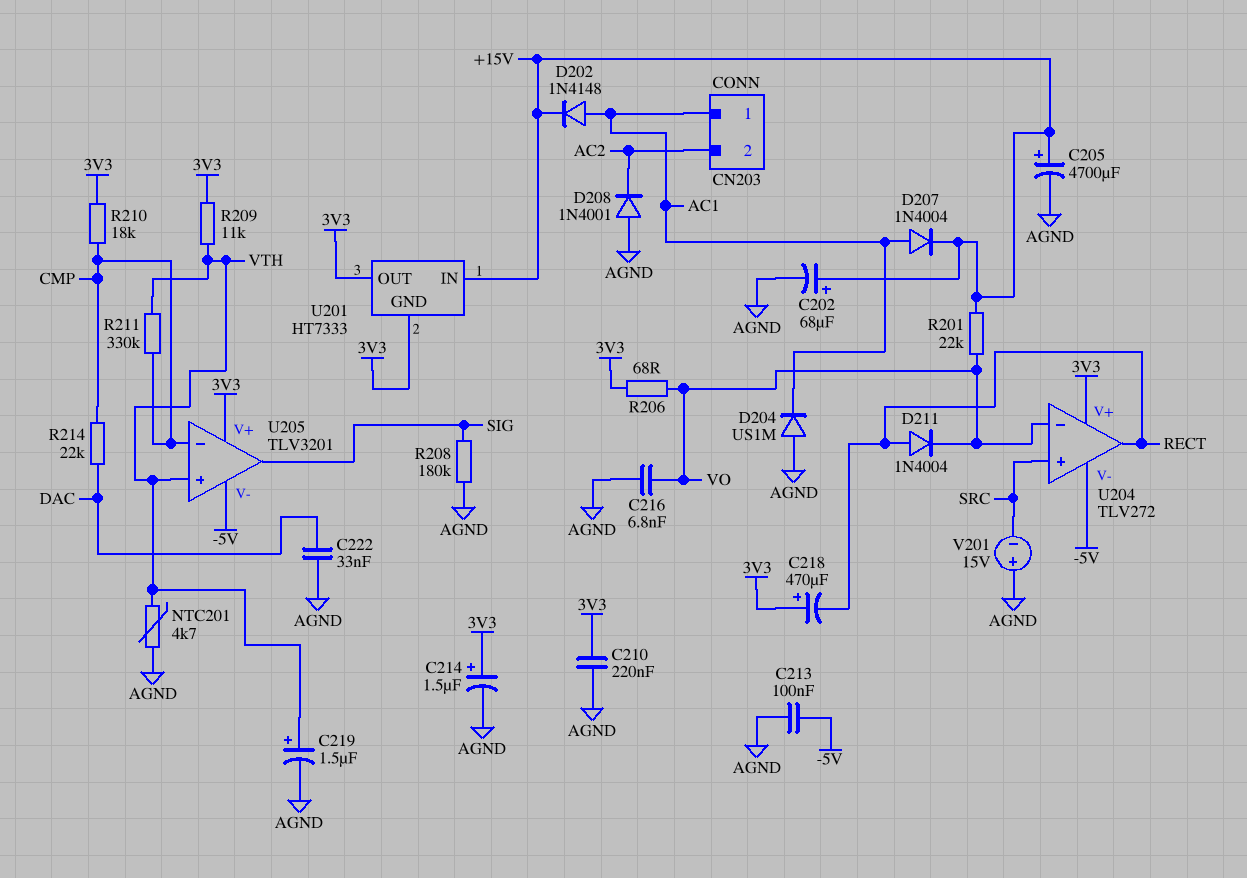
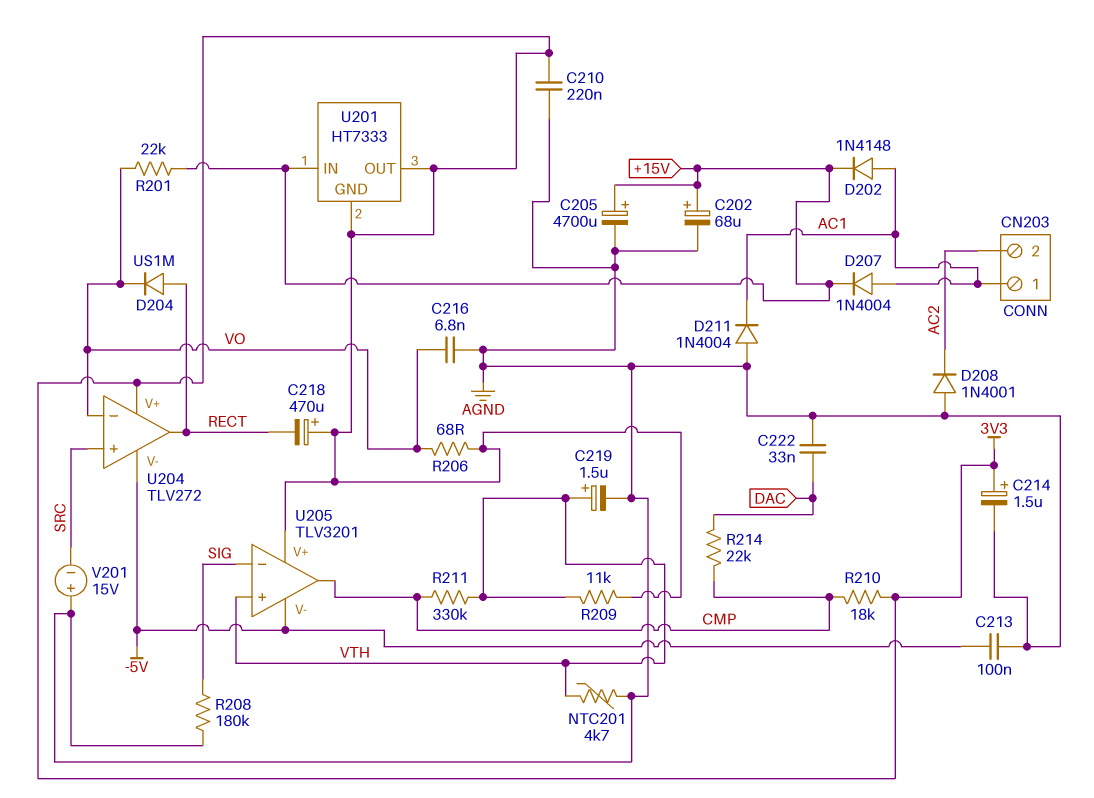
D204: diode US1M (A AGND, K AC1) -> diode US1M (A RECT, K VO)
D211: diode 1N4004 (A RECT, K VO) -> diode 1N4004 (A AGND, K AC1)
U205 pin in-: CMP -> SIG
U205 pin out: SIG -> CMP

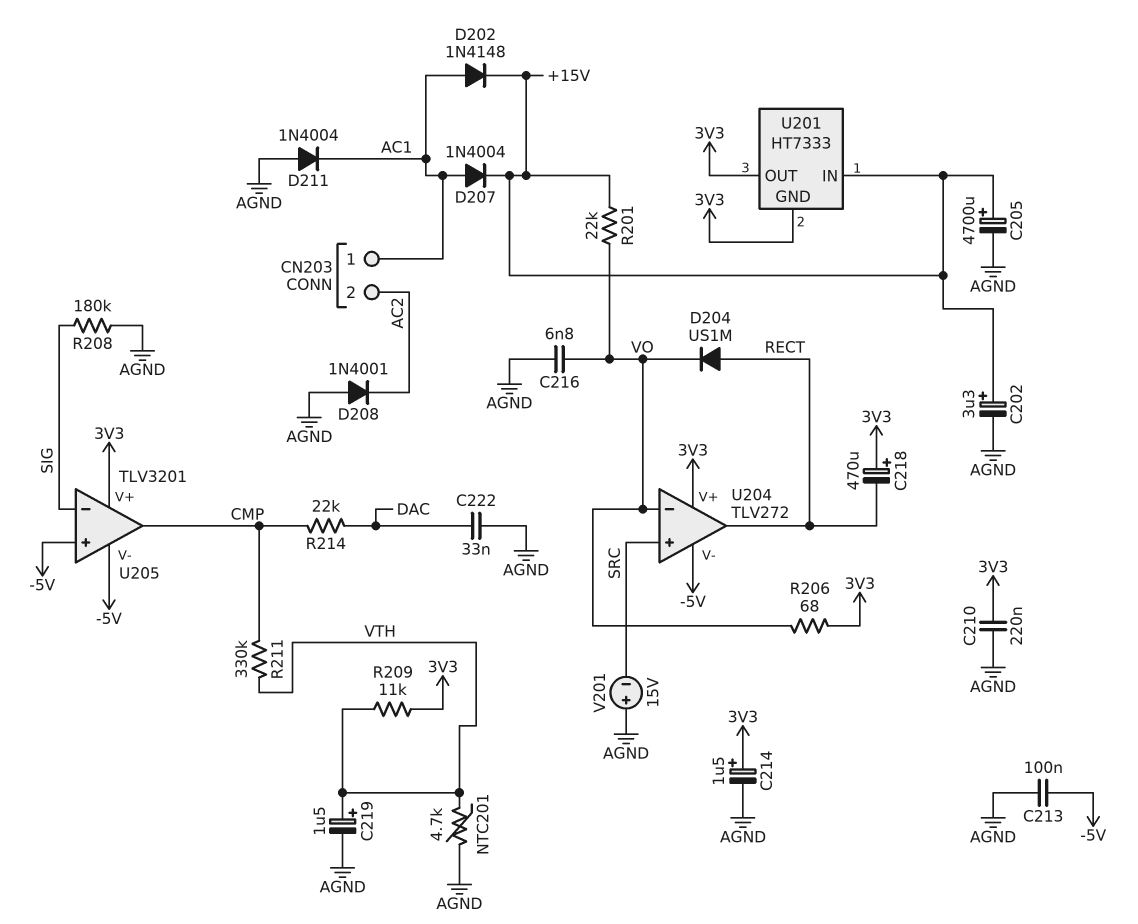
C202: 68uF (plus +15V, minus AGND) -> 3.3uF (plus +15V, minus AGND)
R210: 18k (3V3, CMP) -> none
U205 pin in+: VTH -> -5V

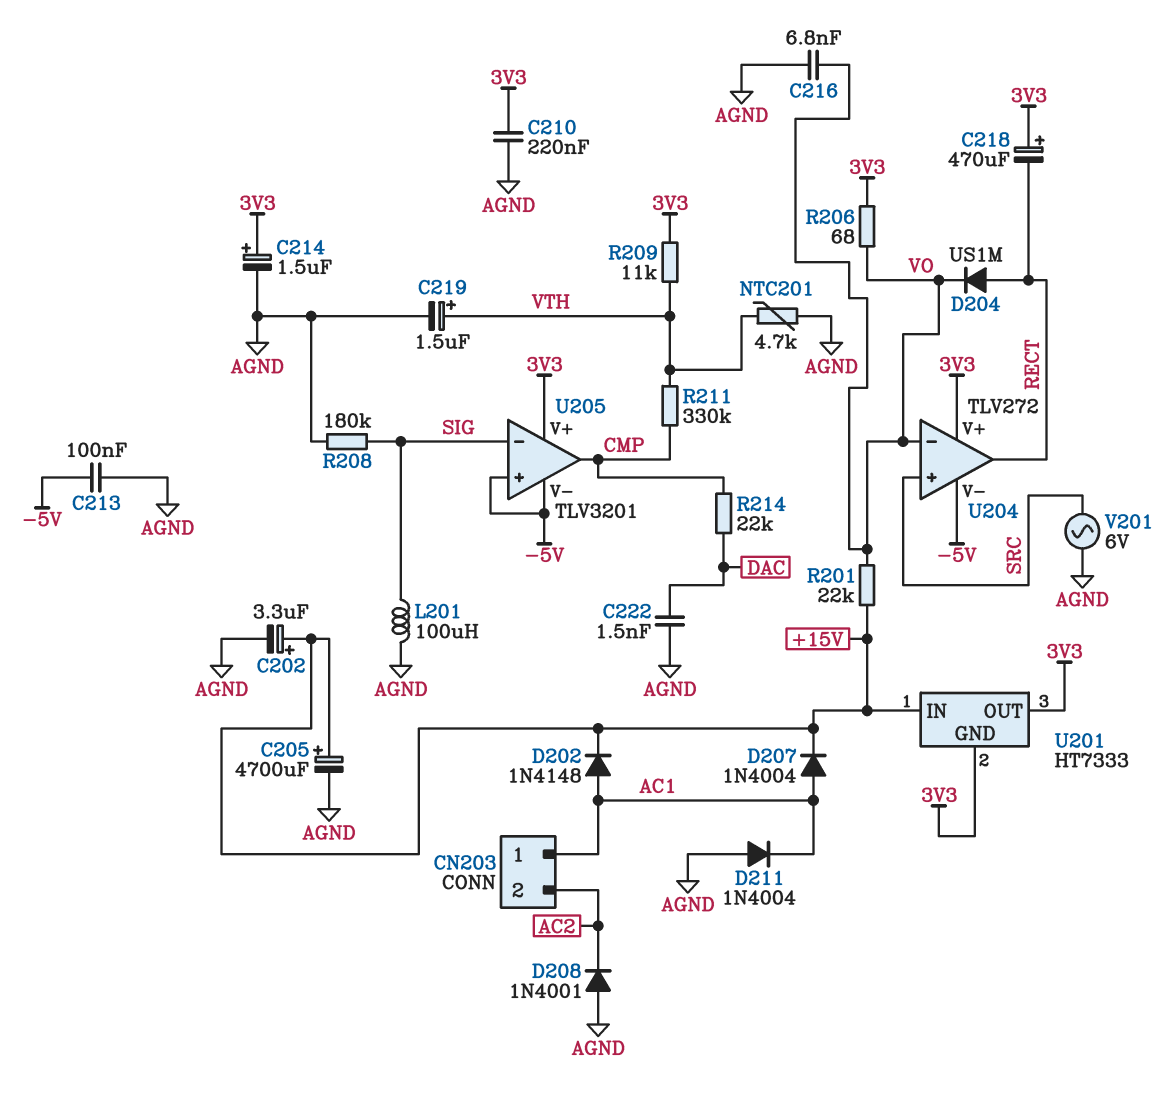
C222: 33nF (AGND, DAC) -> 1.5nF (AGND, DAC)
L201: none -> 100uH (AGND, SIG)
V201: 15V (plus AGND, minus SRC) -> AC 6V (AGND, SRC)

